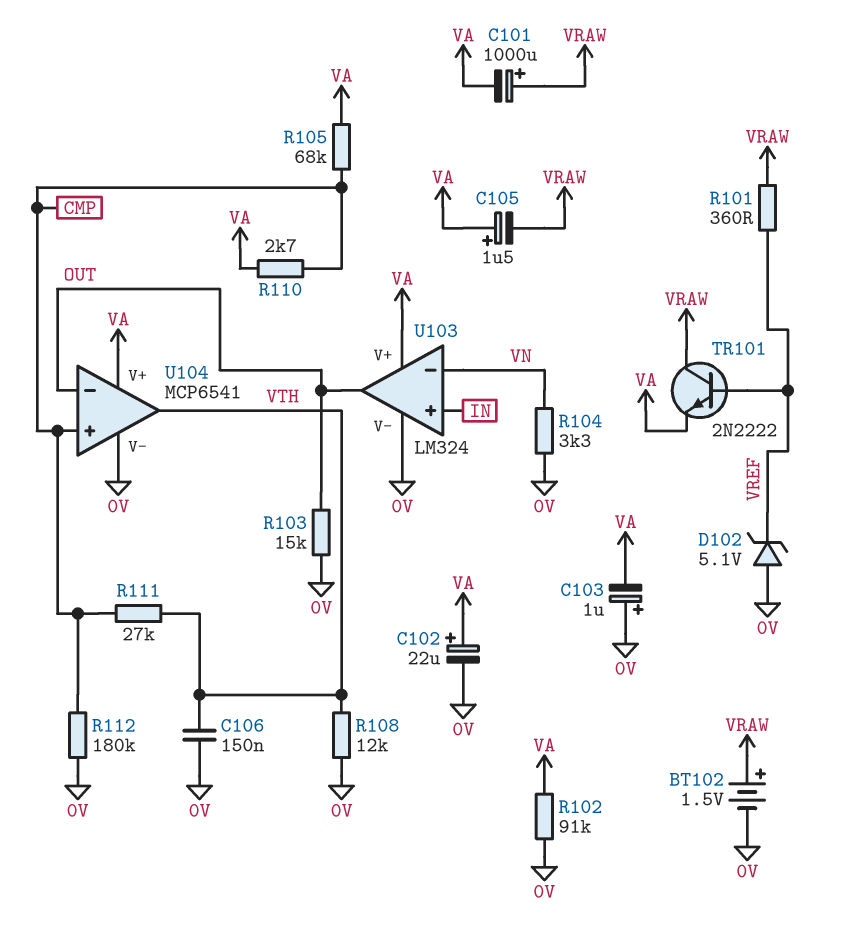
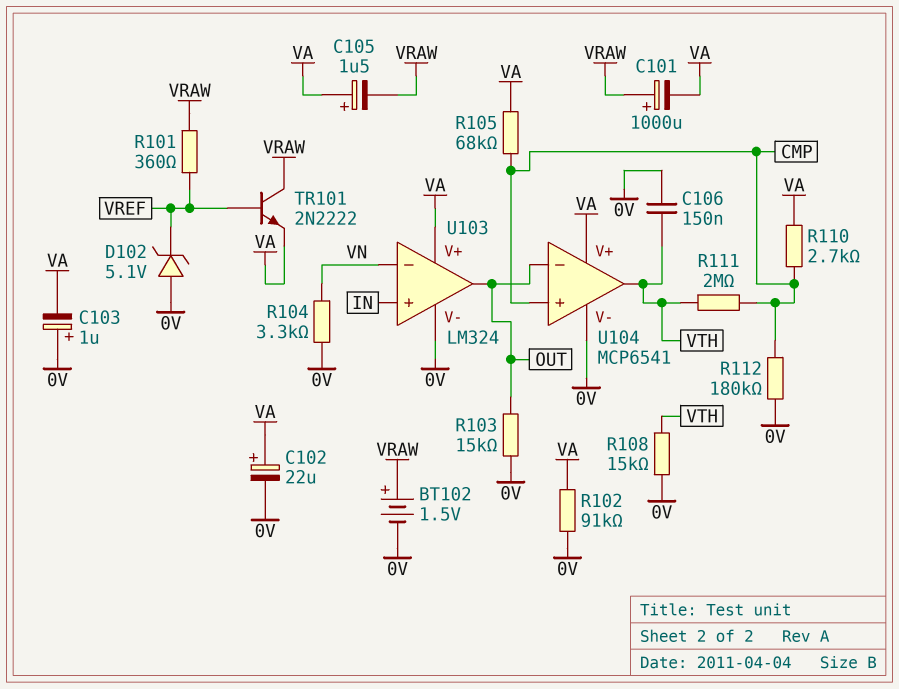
R108: 12k (0V, VTH) -> 15k (0V, VTH)
R111: 27k (CMP, VTH) -> 2M (CMP, VTH)

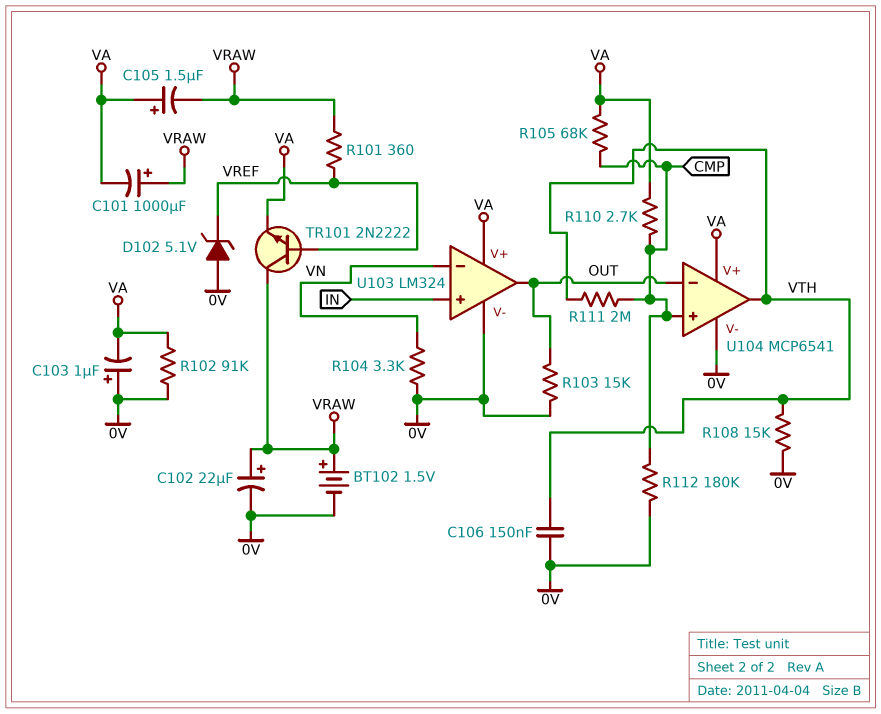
C102: 22uF (plus VA, minus 0V) -> 22uF (plus VRAW, minus 0V)

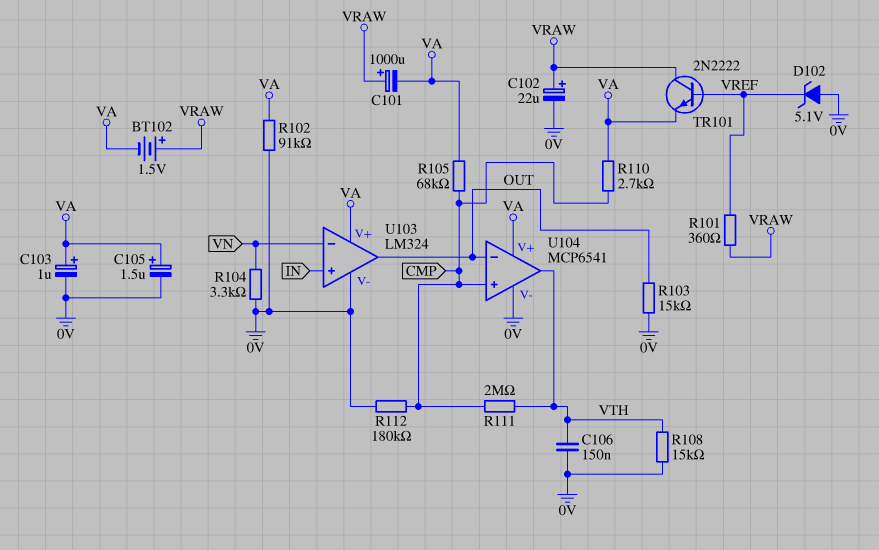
BT102: 1.5V (plus VRAW, minus 0V) -> 1.5V (plus VRAW, minus VA)
C103: 1uF (plus 0V, minus VA) -> 1uF (plus VA, minus 0V)
C105: 1.5uF (plus VA, minus VRAW) -> 1.5uF (plus VA, minus 0V)

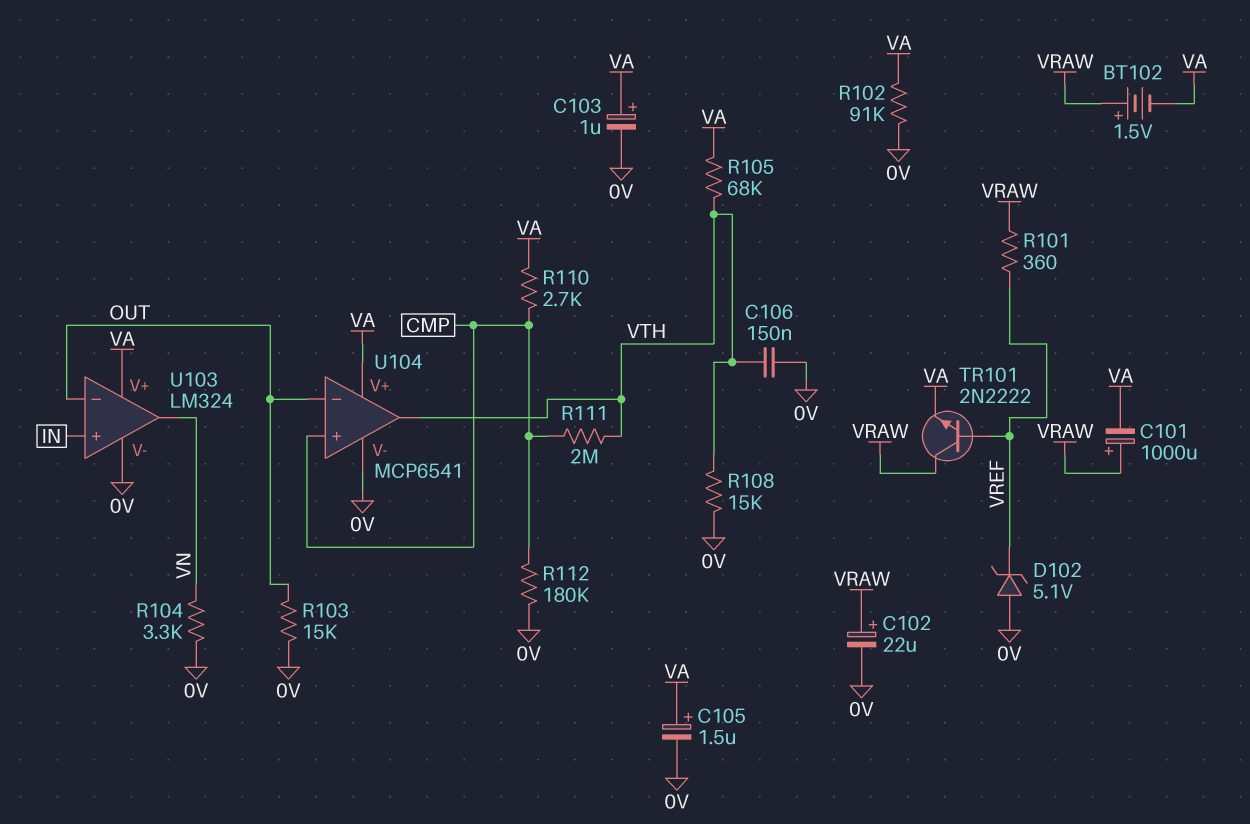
R105: 68k (CMP, VA) -> 68k (VA, VTH)
U103 pin in-: VN -> OUT
U103 pin out: OUT -> VN

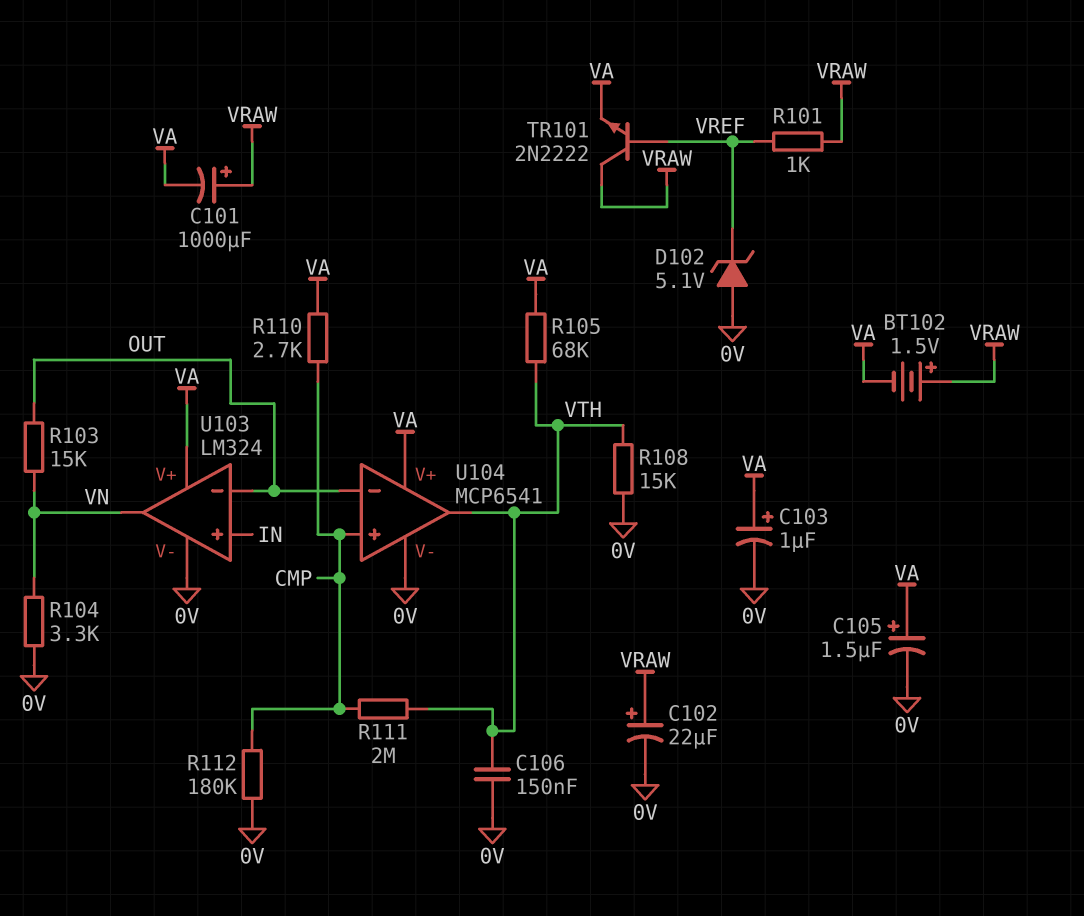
R101: 360 (VRAW, VREF) -> 1k (VRAW, VREF)
R102: 91k (0V, VA) -> none
R103: 15k (0V, OUT) -> 15k (OUT, VN)

